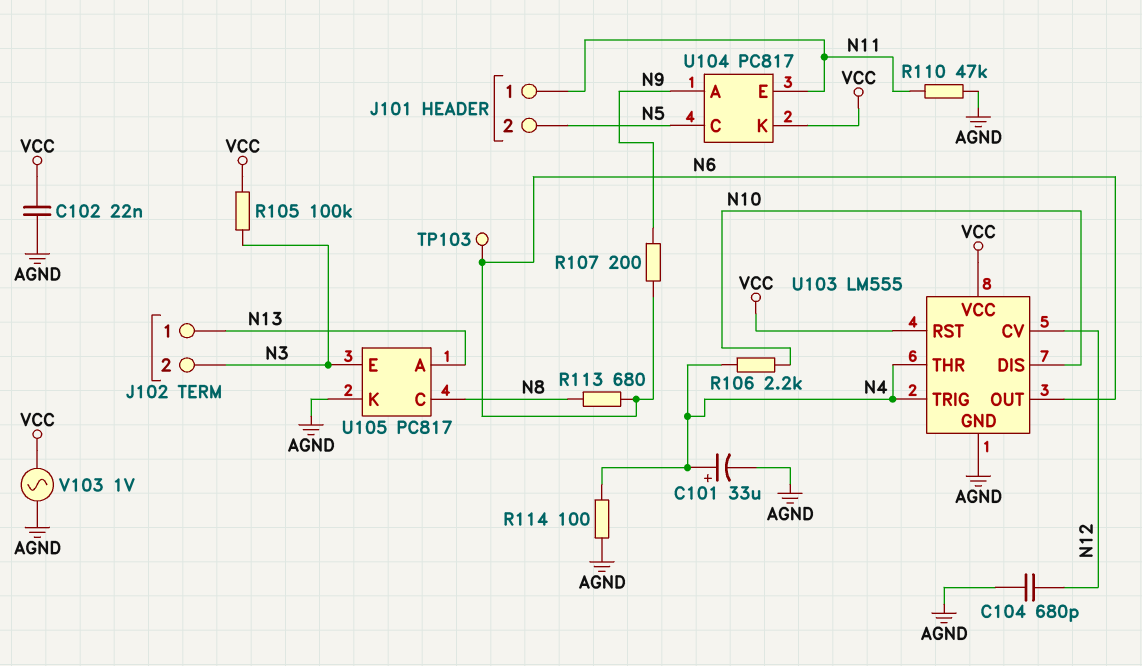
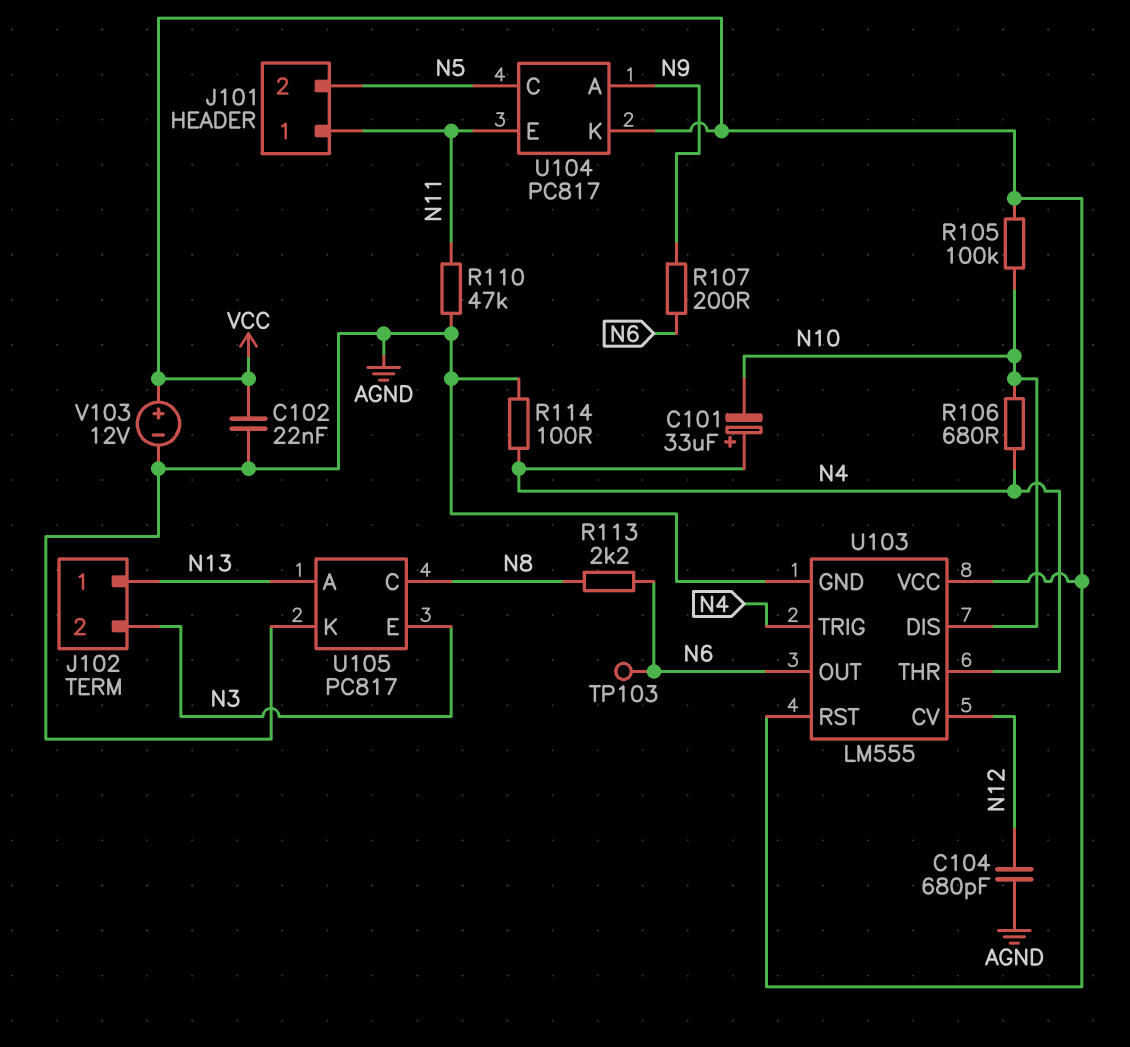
C101: 33uF (plus N4, minus AGND) -> 33uF (plus N4, minus N10)
R105: 100k (N3, VCC) -> 100k (N10, VCC)
R106: 2.2k (N4, N10) -> 680 (N4, N10)
R113: 680 (N6, N8) -> 2.2k (N6, N8)
V103: AC 1V (AGND, VCC) -> 12V (plus VCC, minus AGND)

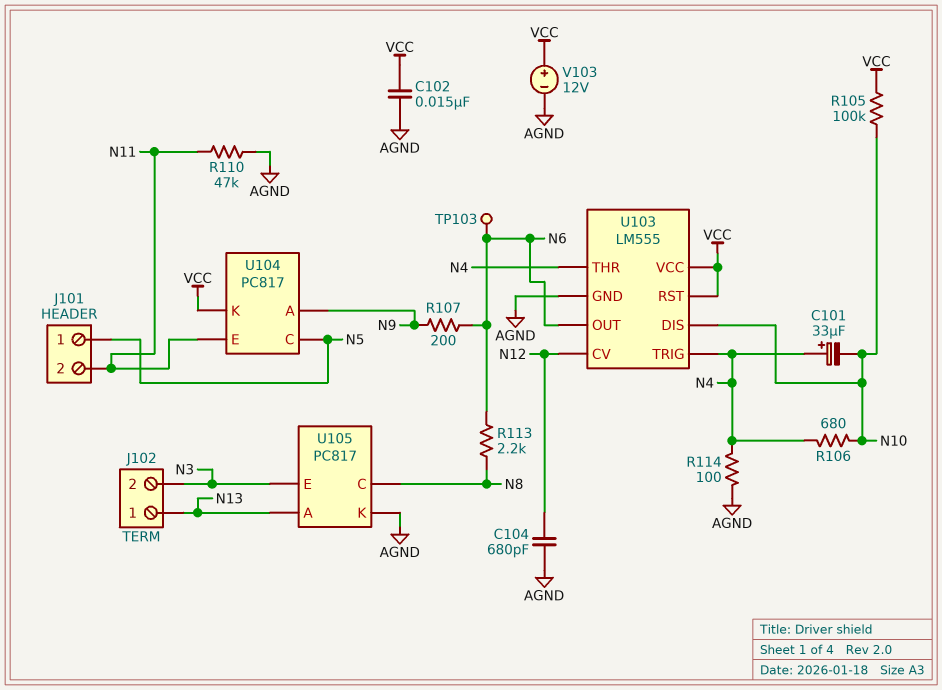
C102: 22nF (AGND, VCC) -> 15nF (AGND, VCC)
J101 pin 1: N11 -> N5
J101 pin 2: N5 -> N11

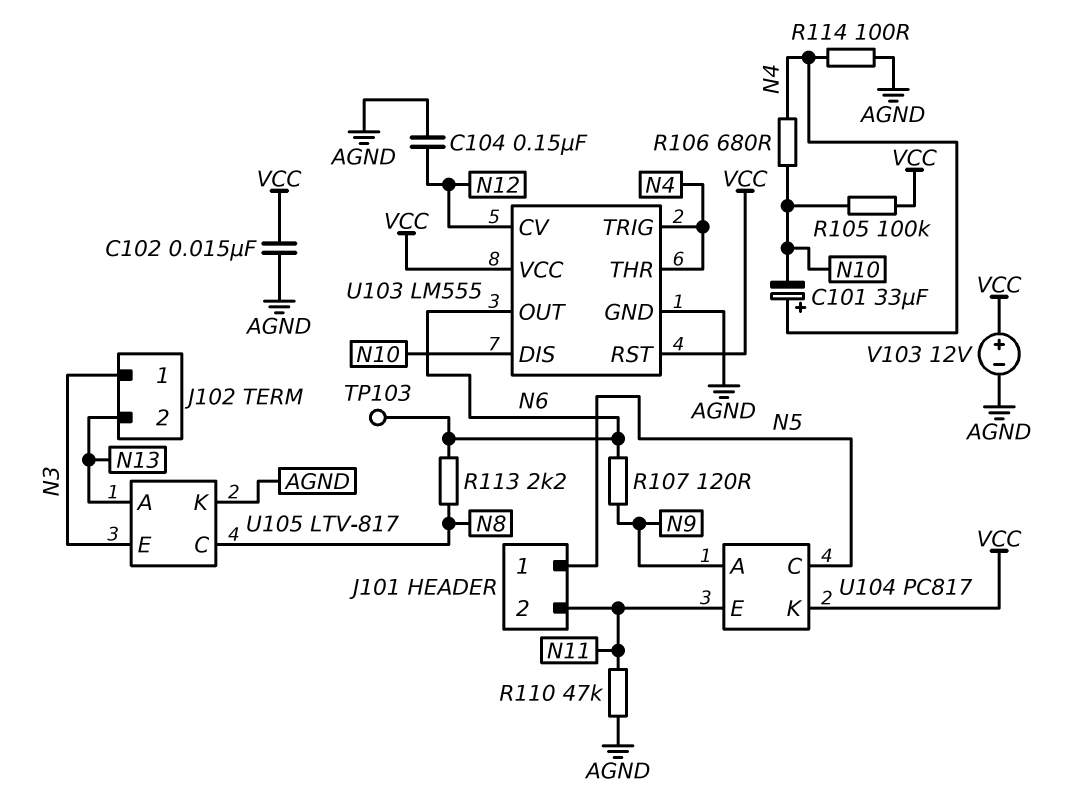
C104: 680pF (AGND, N12) -> 150nF (AGND, N12)
J102 pin 1: N13 -> N3
J102 pin 2: N3 -> N13
R107: 200 (N6, N9) -> 120 (N6, N9)
U105: PC817 -> LTV-817

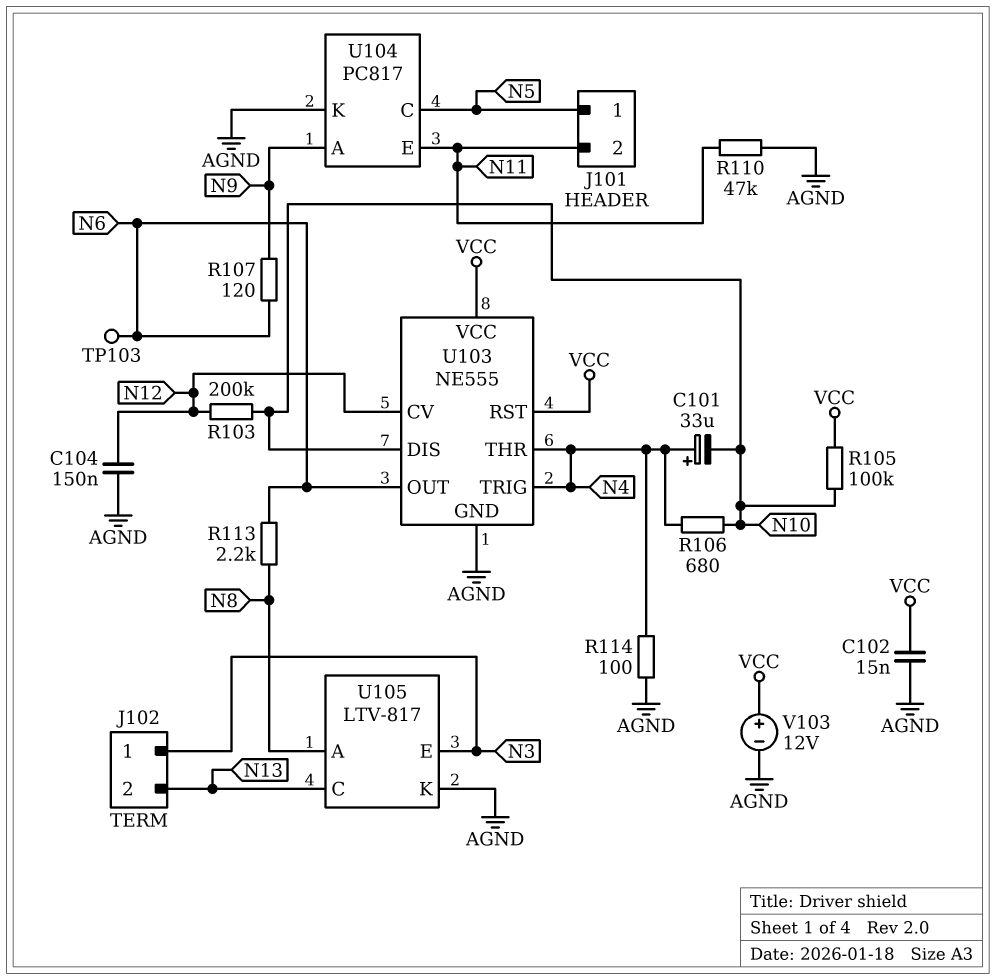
R103: none -> 200k (N10, N12)
U103: LM555 -> NE555
U104 pin K: VCC -> AGND
U105 pin A: N13 -> N8
U105 pin C: N8 -> N13

